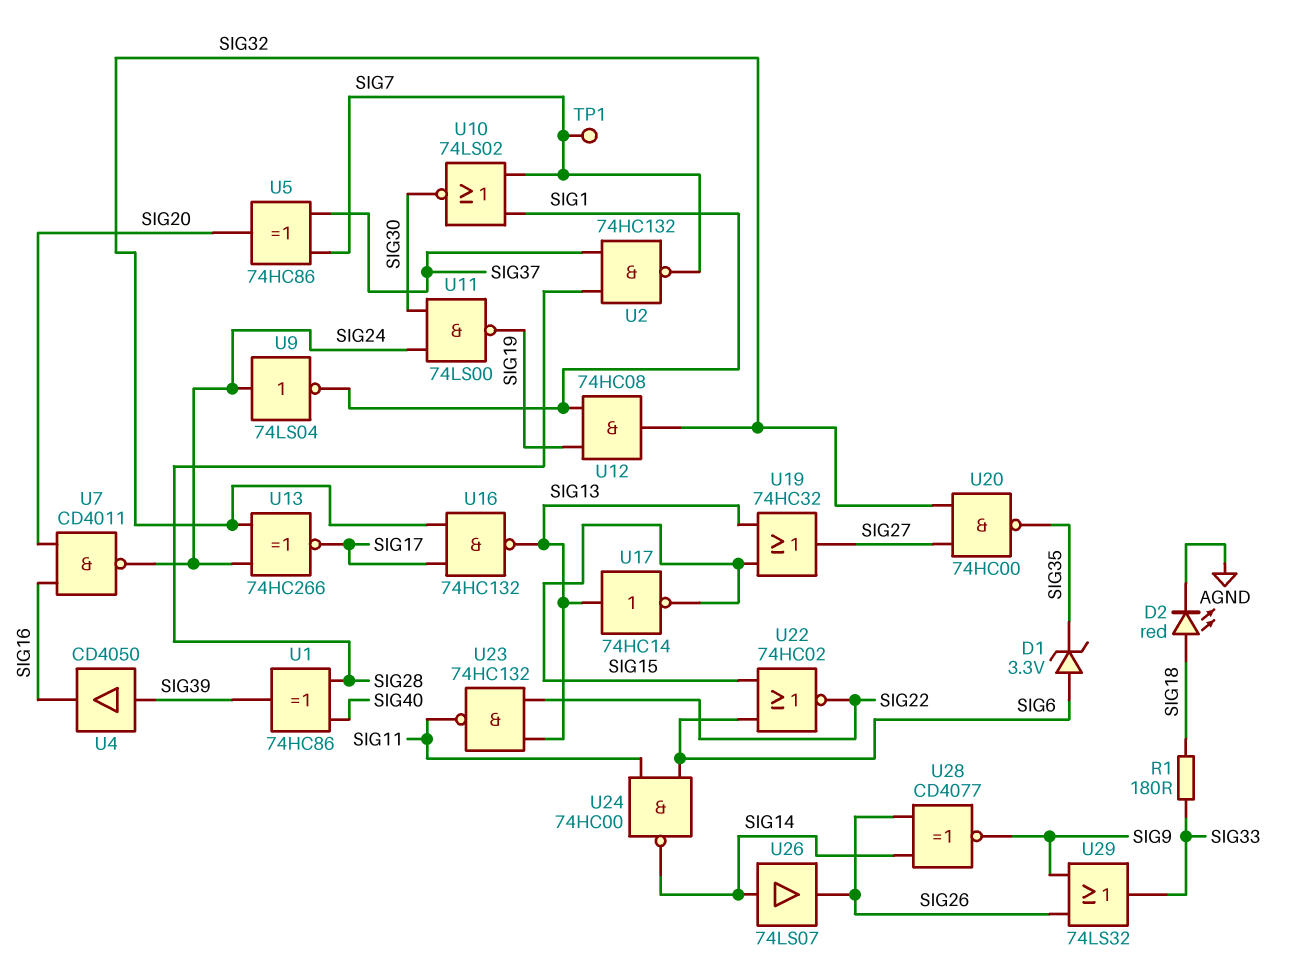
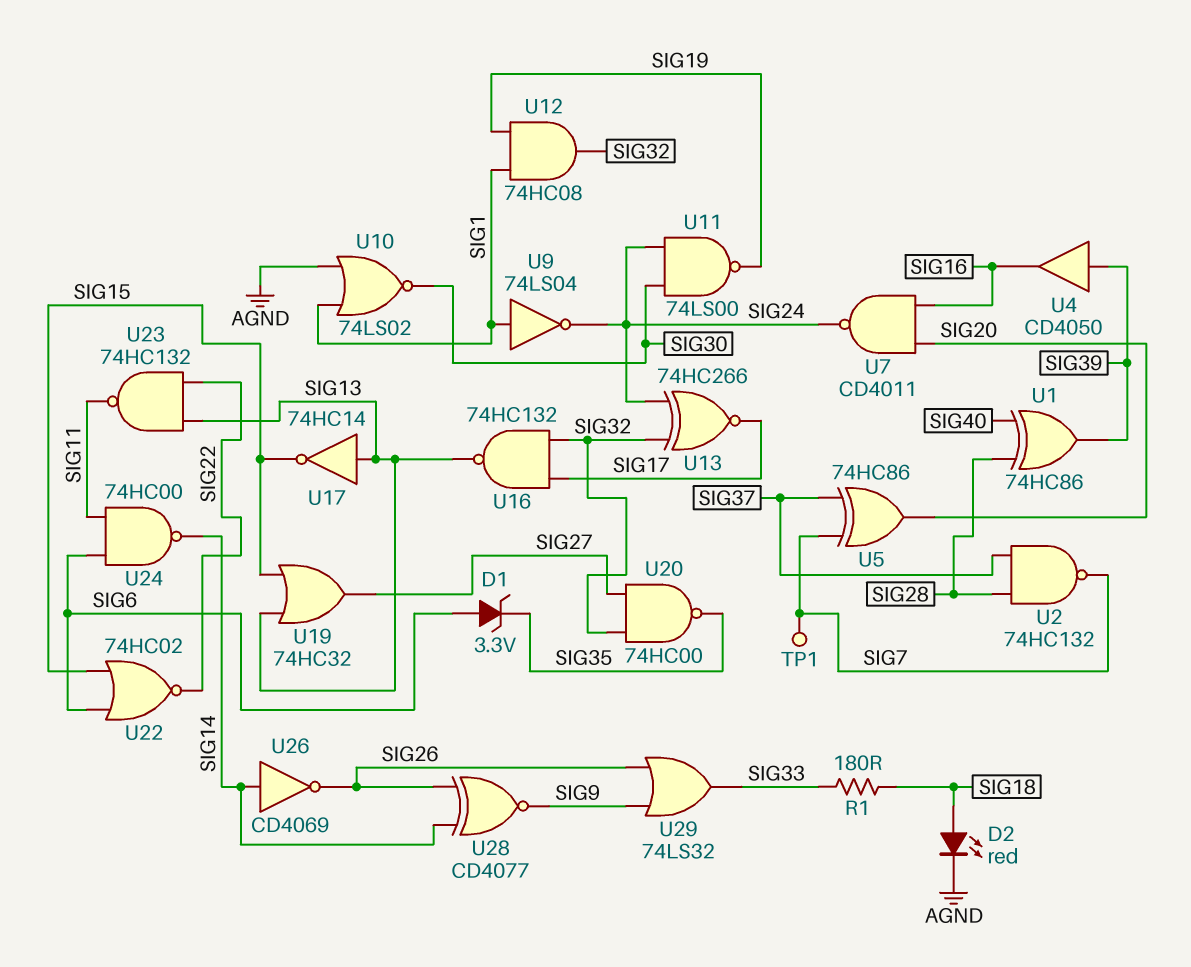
U9: NOT 74LS04 (in SIG24, out SIG1) -> NOT 74LS04 (in SIG1, out SIG24)
U10: NOR 74LS02 (in SIG1, in SIG7, out SIG30) -> NOR 74LS02 (in AGND, in SIG1, out SIG30)
U26: buffer 74LS07 (in SIG14, out SIG26) -> NOT CD4069 (in SIG14, out SIG26)

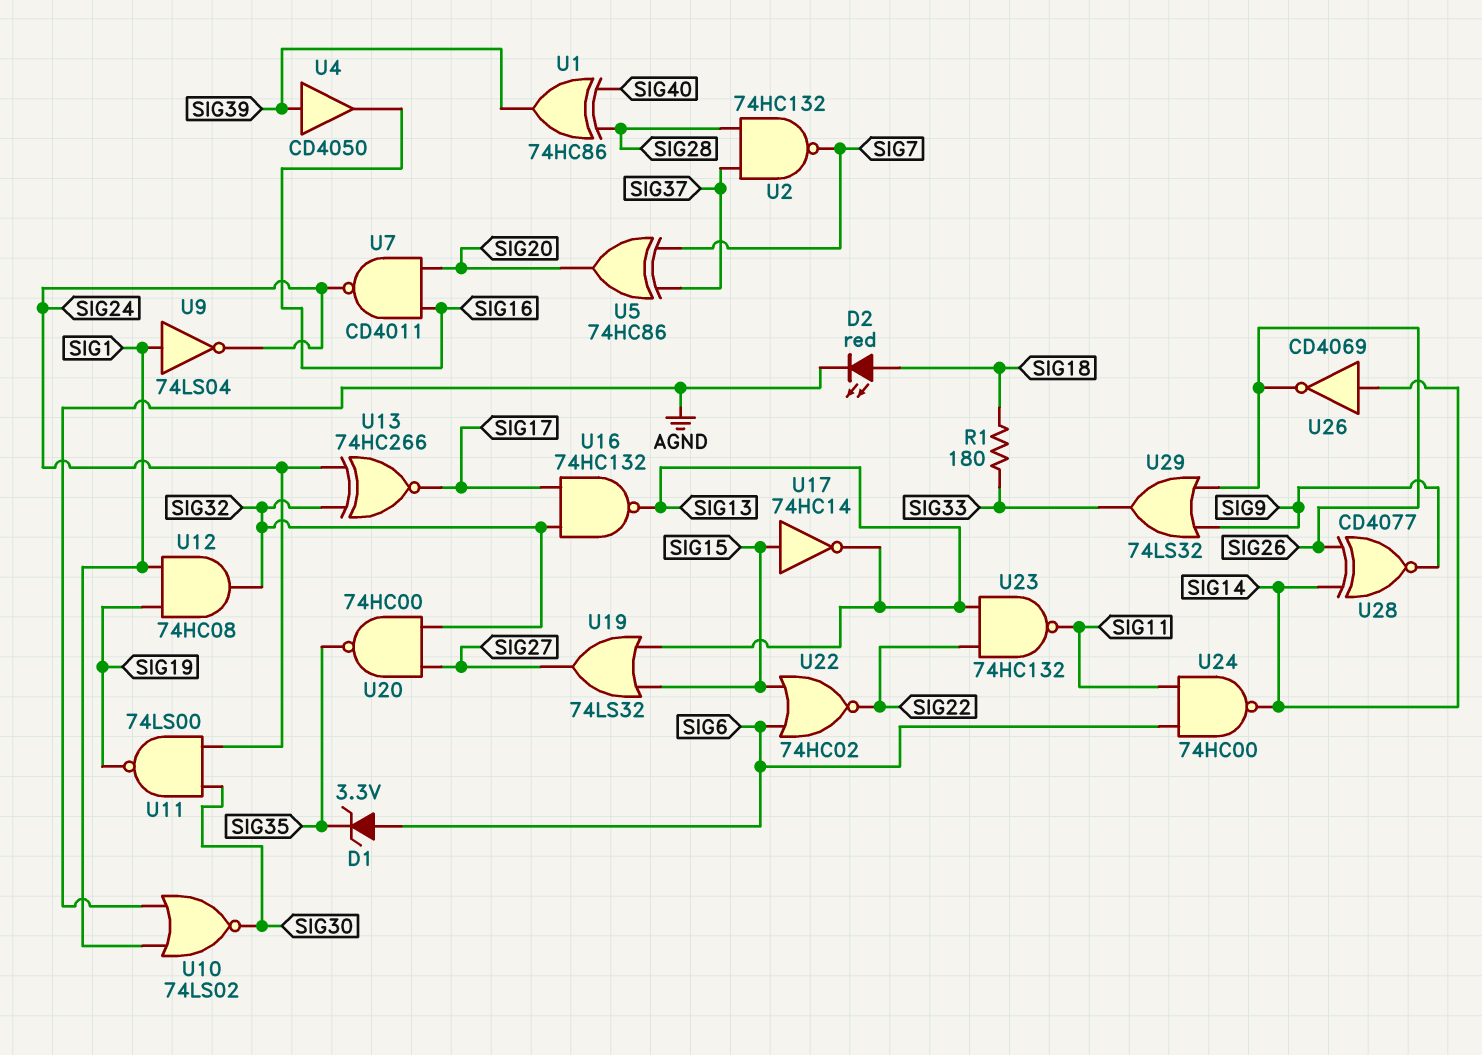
TP1: test point (SIG7) -> none
U17: NOT 74HC14 (in SIG13, out SIG15) -> NOT 74HC14 (in SIG15, out SIG13)
U19: OR 74HC32 (in SIG13, in SIG15, out SIG27) -> OR 74LS32 (in SIG13, in SIG15, out SIG27)

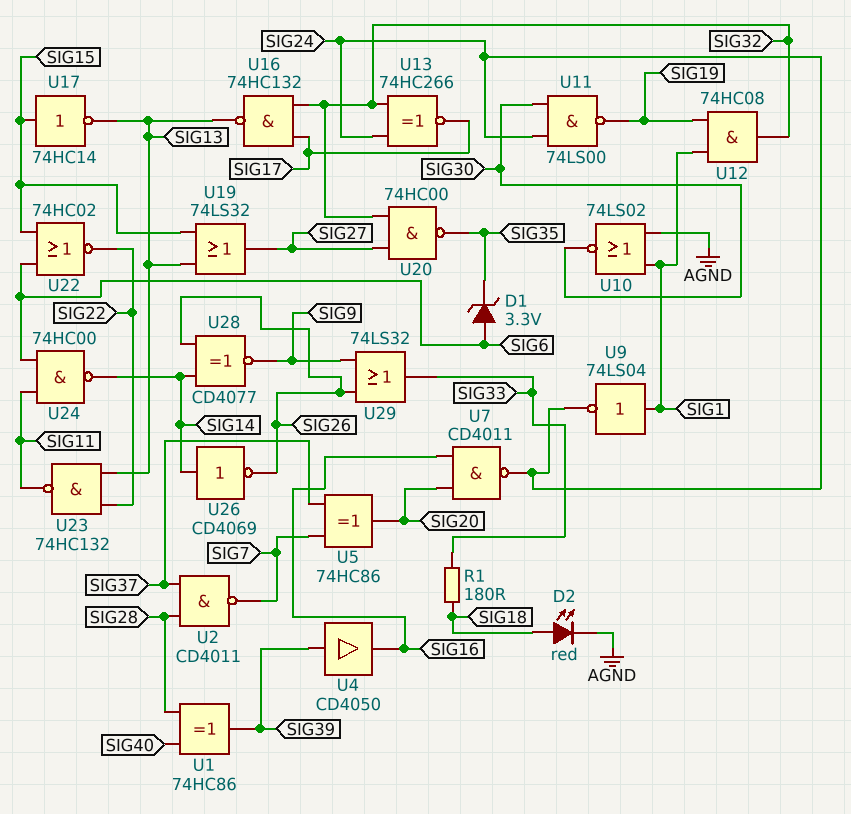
U2: NAND 74HC132 (in SIG28, in SIG37, out SIG7) -> NAND CD4011 (in SIG28, in SIG37, out SIG7)

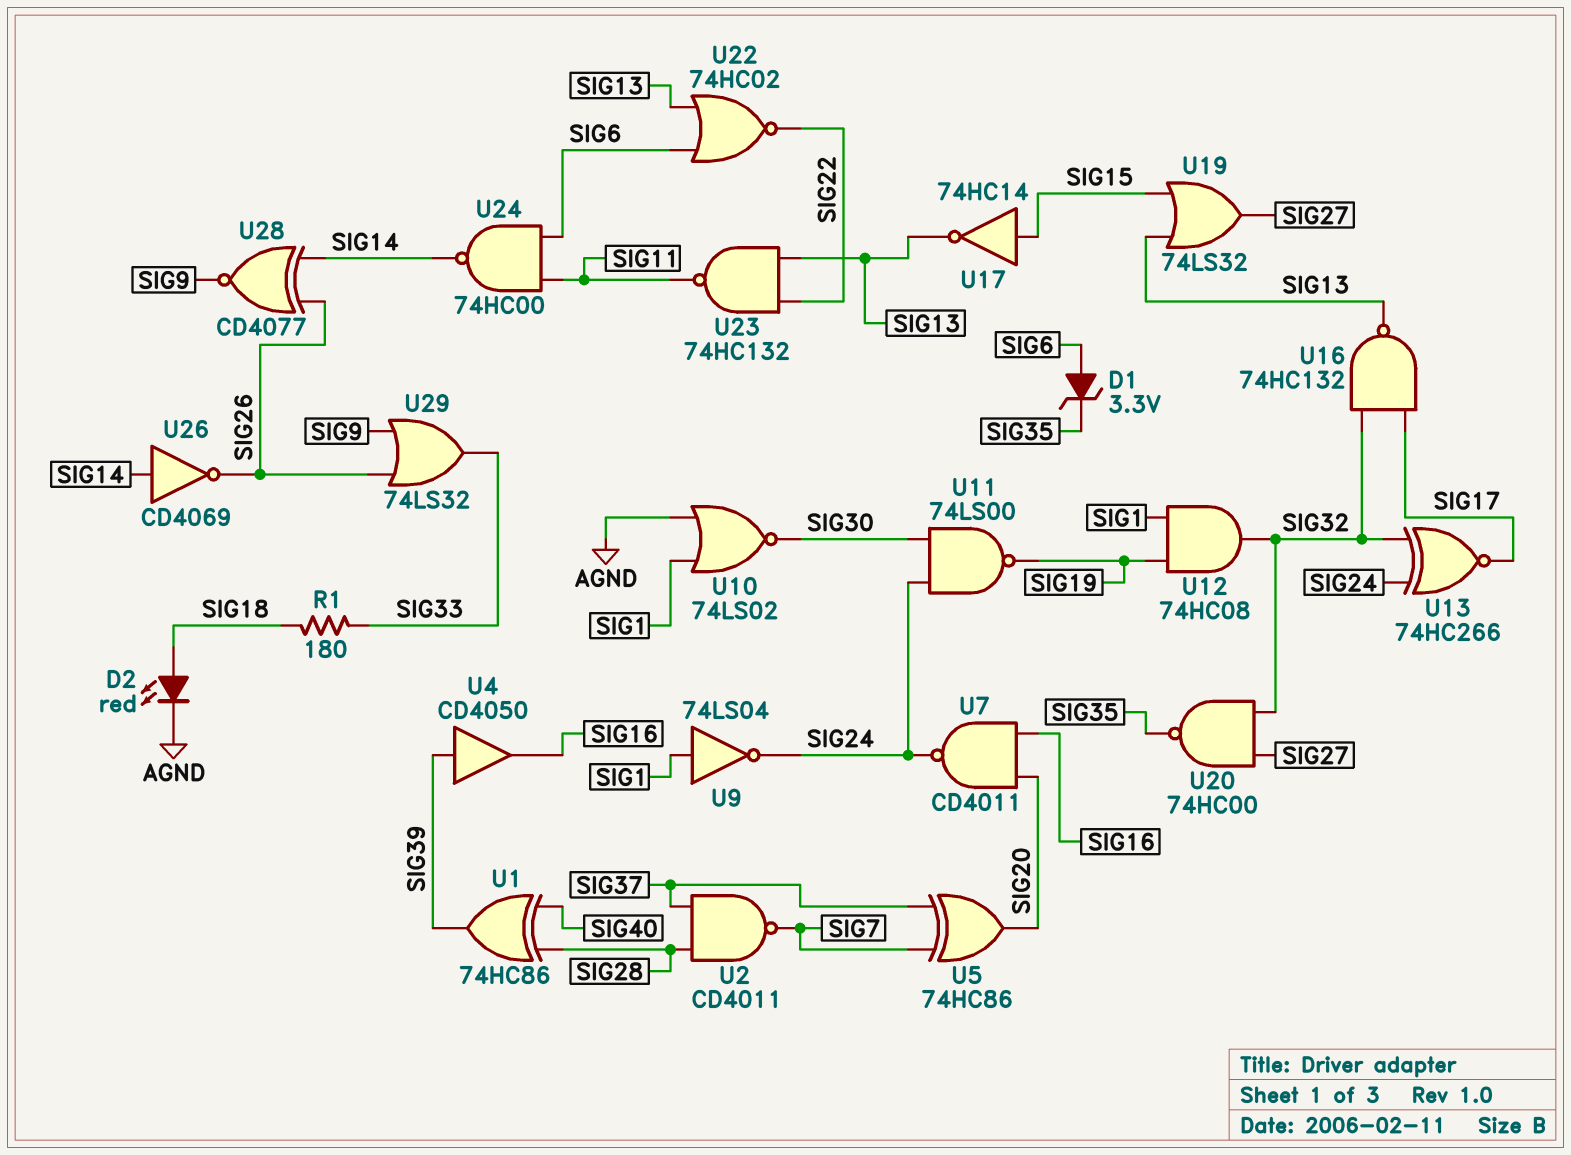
U22: NOR 74HC02 (in SIG6, in SIG15, out SIG22) -> NOR 74HC02 (in SIG6, in SIG13, out SIG22)

